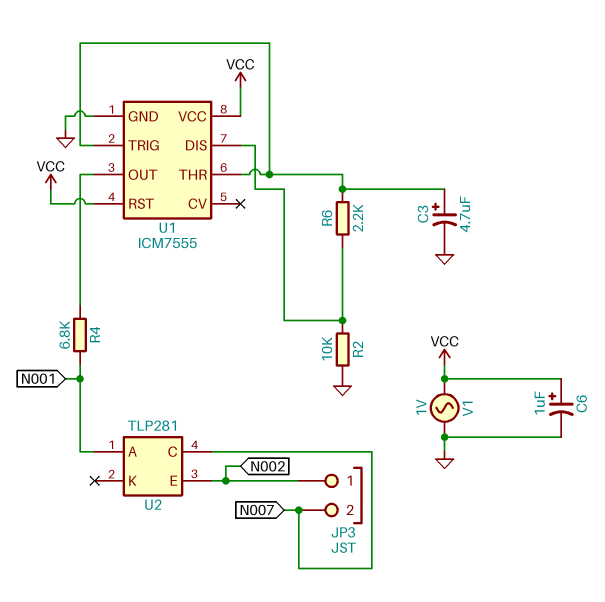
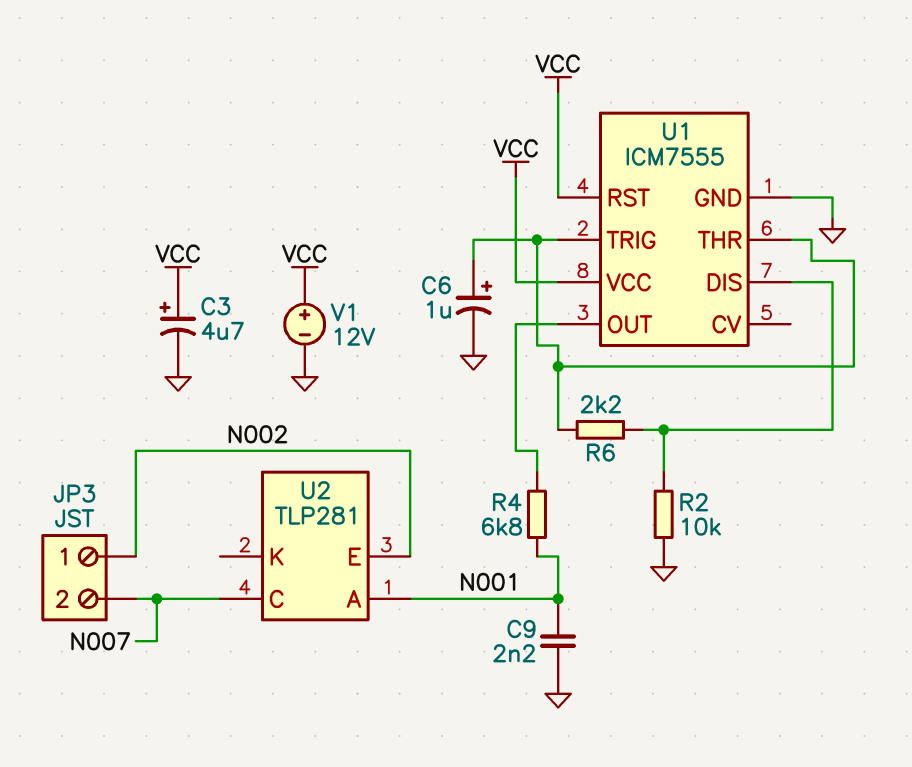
C3: 4.7uF (plus U1/THR, minus GND) -> 4.7uF (plus VCC, minus GND)
C6: 1uF (plus VCC, minus GND) -> 1uF (plus U1/THR, minus GND)
C9: none -> 2.2nF (GND, N001)
V1: AC 1V (GND, VCC) -> 12V (plus VCC, minus GND)

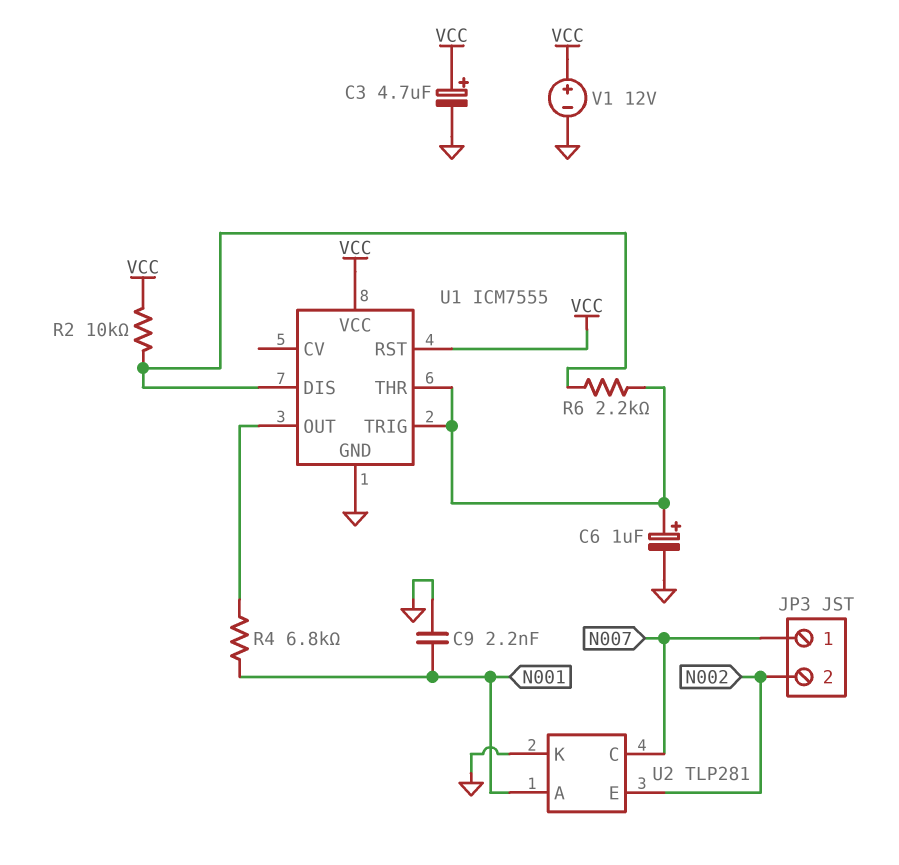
JP3 pin 1: N002 -> N007
JP3 pin 2: N007 -> N002
R2: 10k (GND, U1/DIS) -> 10k (U1/DIS, VCC)
U2 pin K: none -> GND

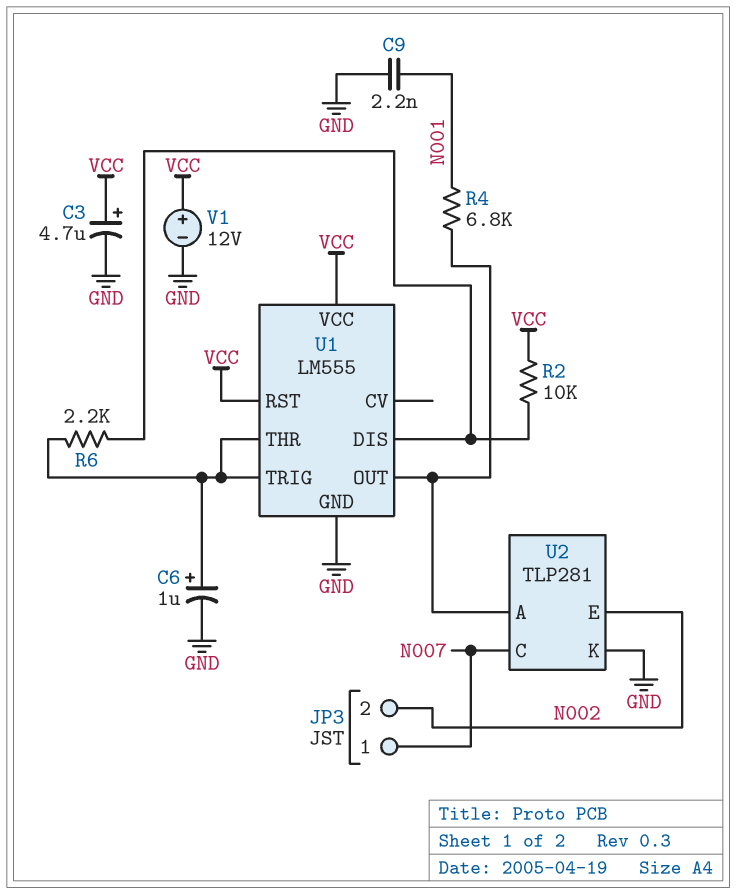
U1: ICM7555 -> LM555
U2 pin A: N001 -> U1/OUT

